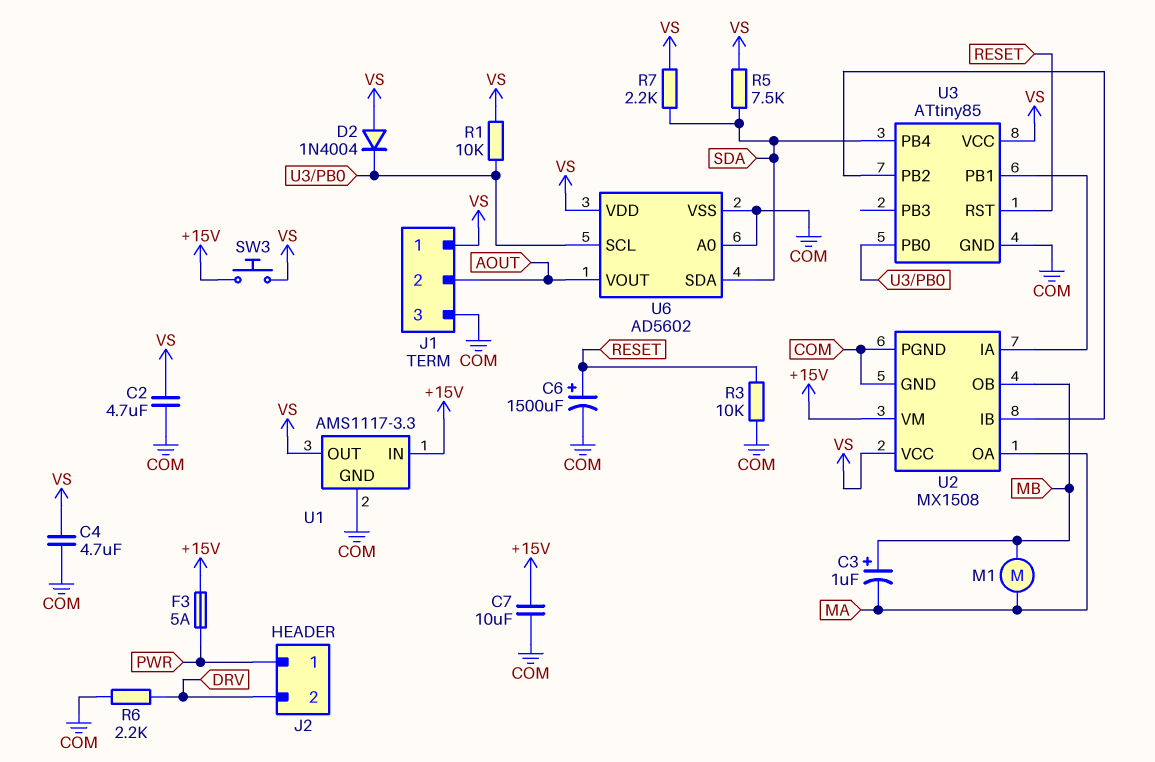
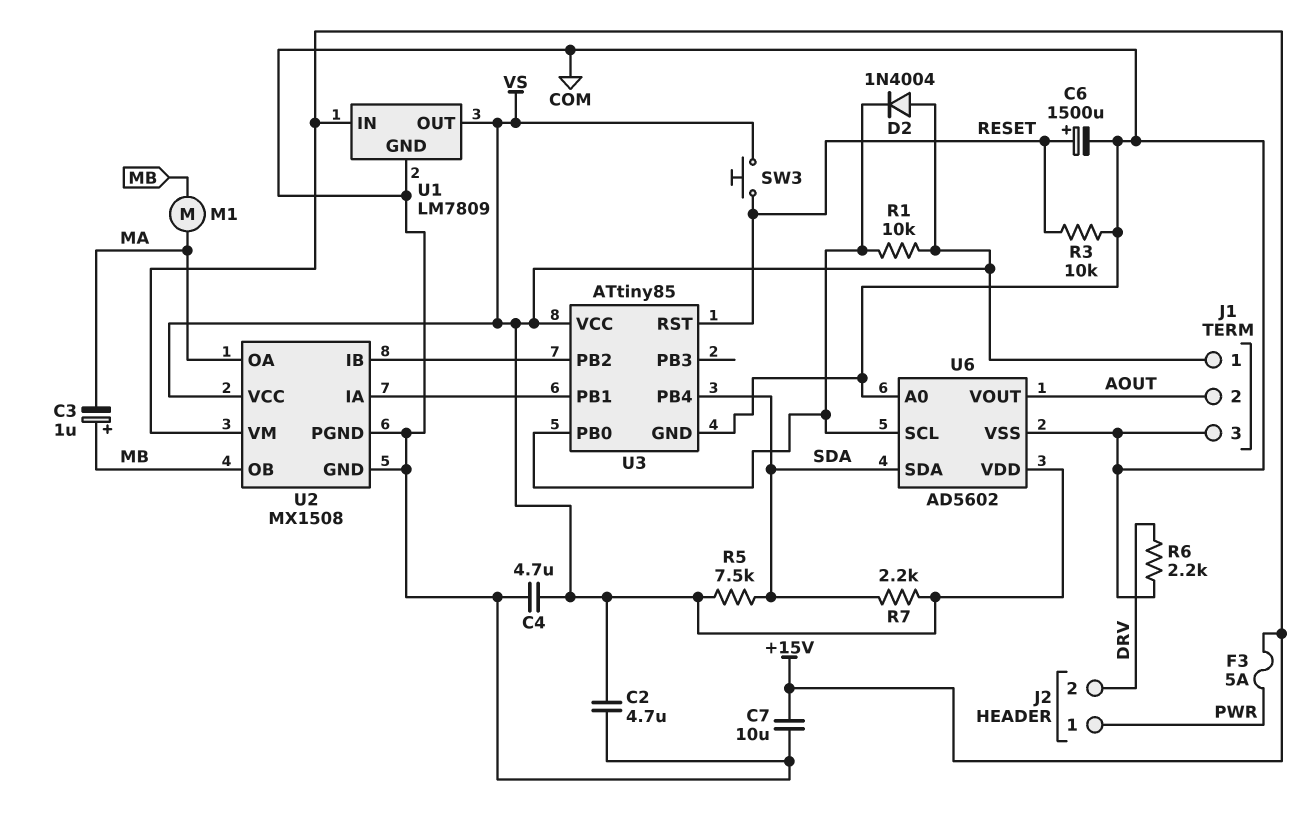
SW3: button (+15V, VS) -> button (RESET, VS)
U1: AMS1117-3.3 -> LM7809

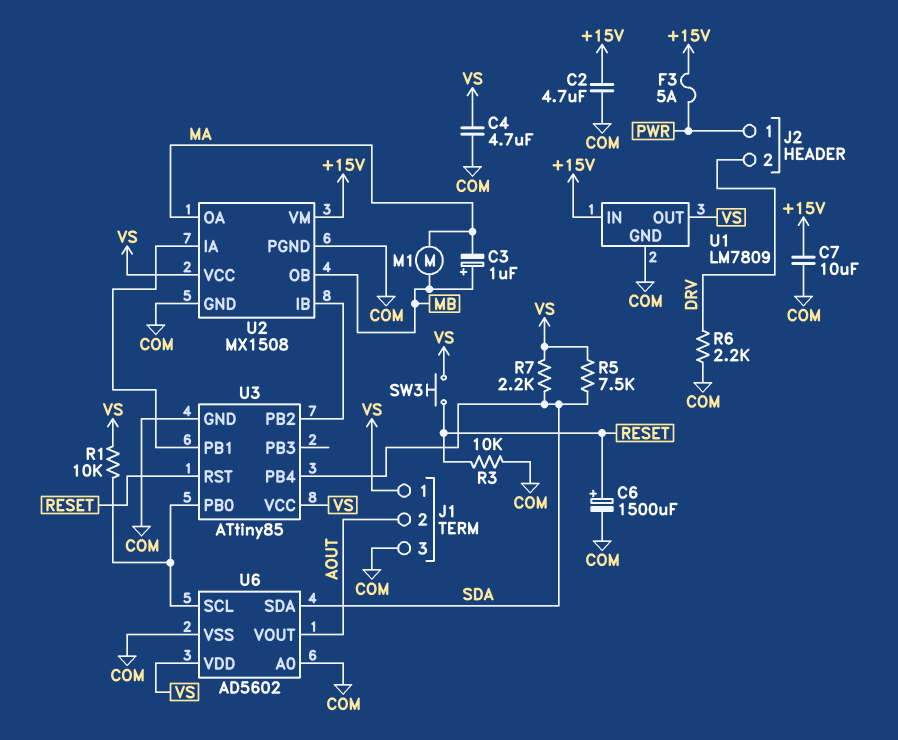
C2: 4.7uF (COM, VS) -> 4.7uF (+15V, COM)
D2: diode 1N4004 (A VS, K U3/PB0) -> none

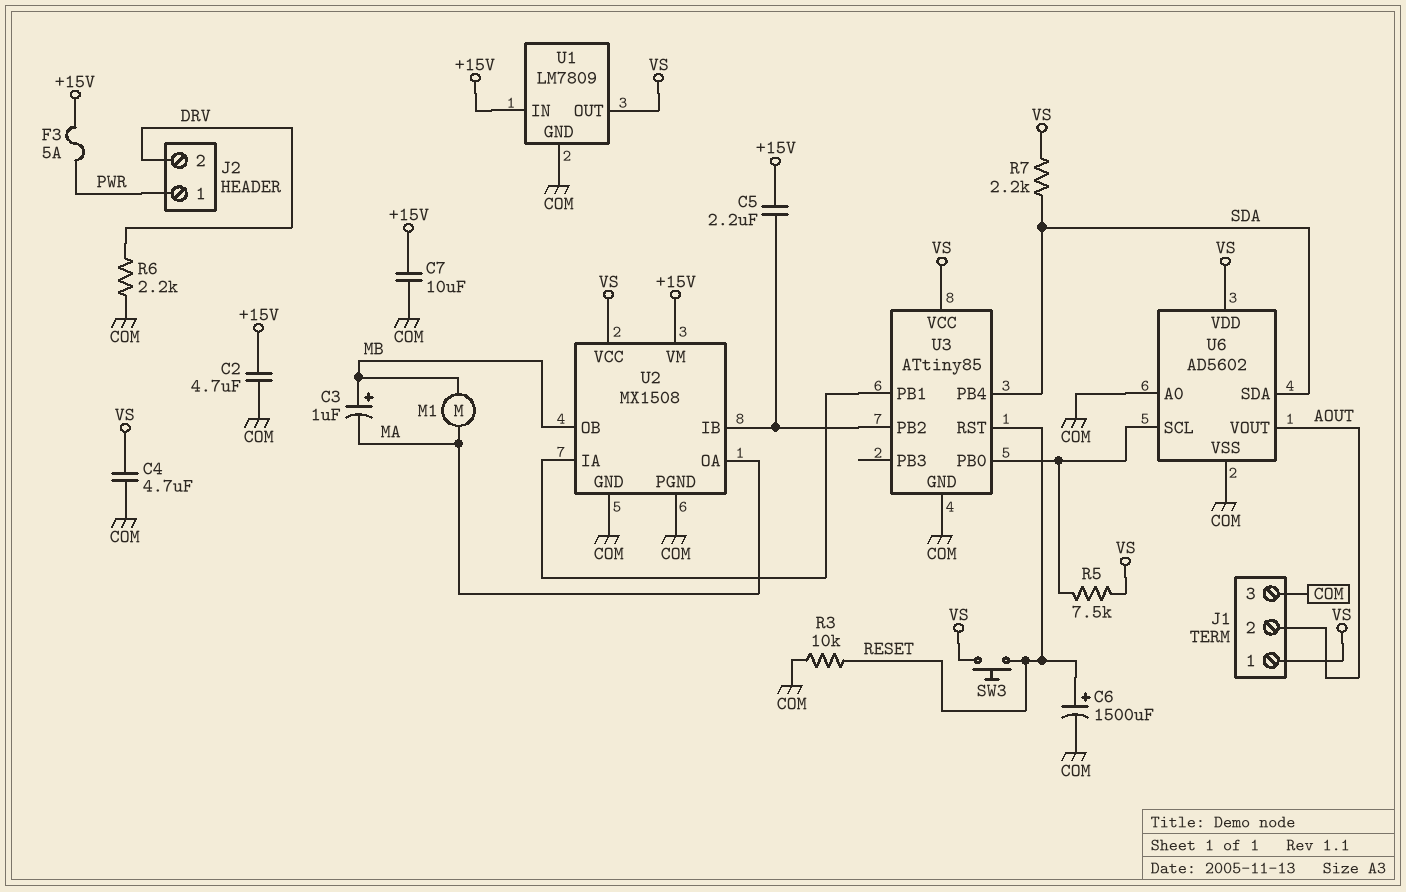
C5: none -> 2.2uF (+15V, U2/IB)
R1: 10k (U3/PB0, VS) -> none
R5: 7.5k (SDA, VS) -> 7.5k (U3/PB0, VS)

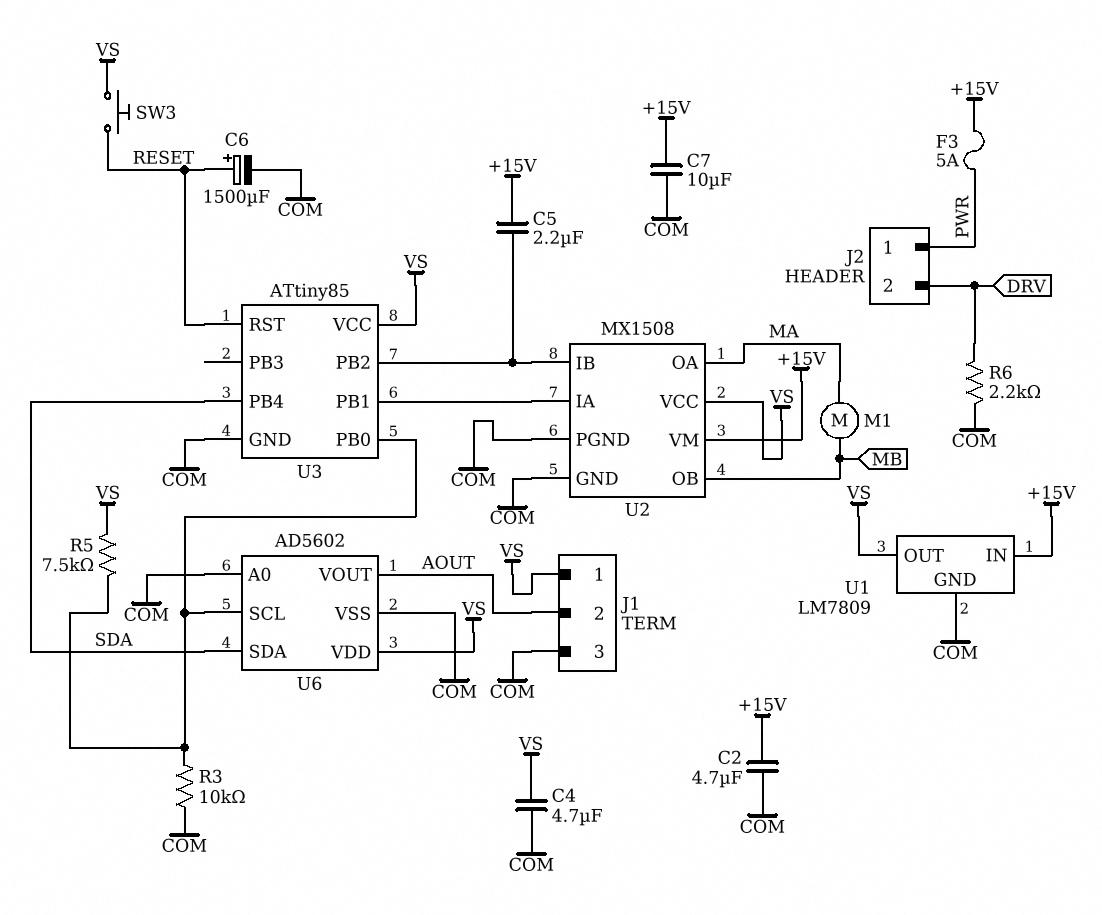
C3: 1uF (plus MB, minus MA) -> none
R3: 10k (COM, RESET) -> 10k (COM, U3/PB0)
R7: 2.2k (SDA, VS) -> none

